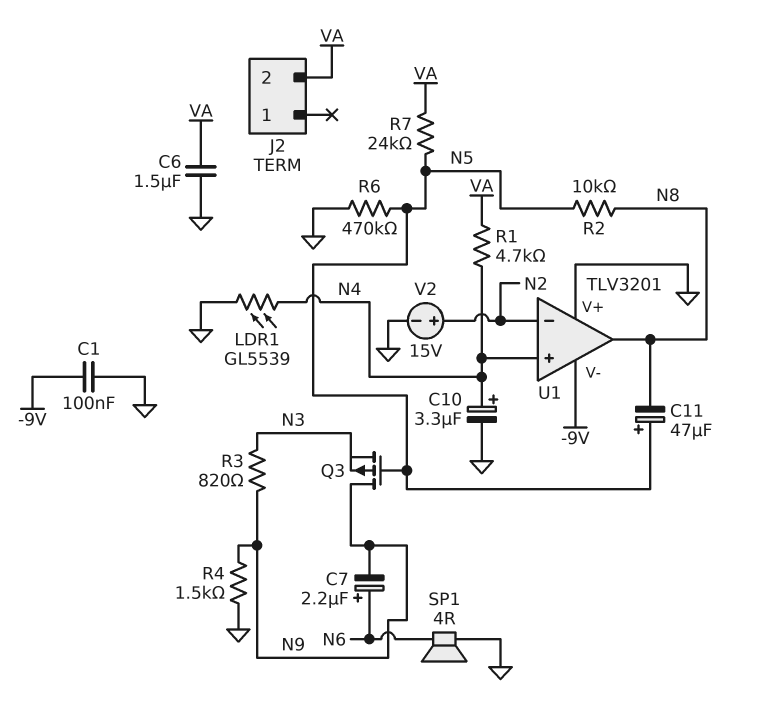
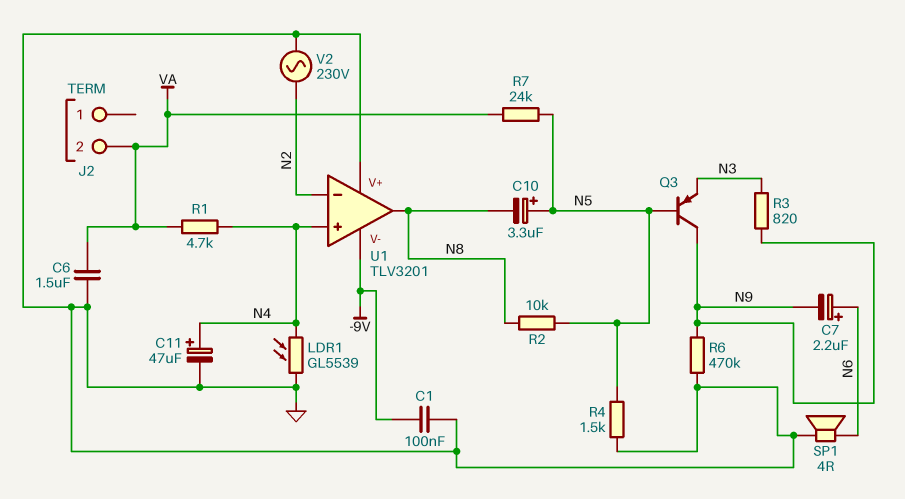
C10: 3.3uF (plus N4, minus GND) -> 3.3uF (plus N5, minus N8)
C11: 47uF (plus N5, minus N8) -> 47uF (plus N4, minus GND)
Q3: PMOS (G N5, D N9, S N3) -> PNP (B N5, C N9, E N3)
R4: 1.5k (GND, N9) -> 1.5k (GND, N5)
R6: 470k (GND, N5) -> 470k (GND, N9)
V2: 15V (plus N2, minus GND) -> AC 230V (GND, N2)

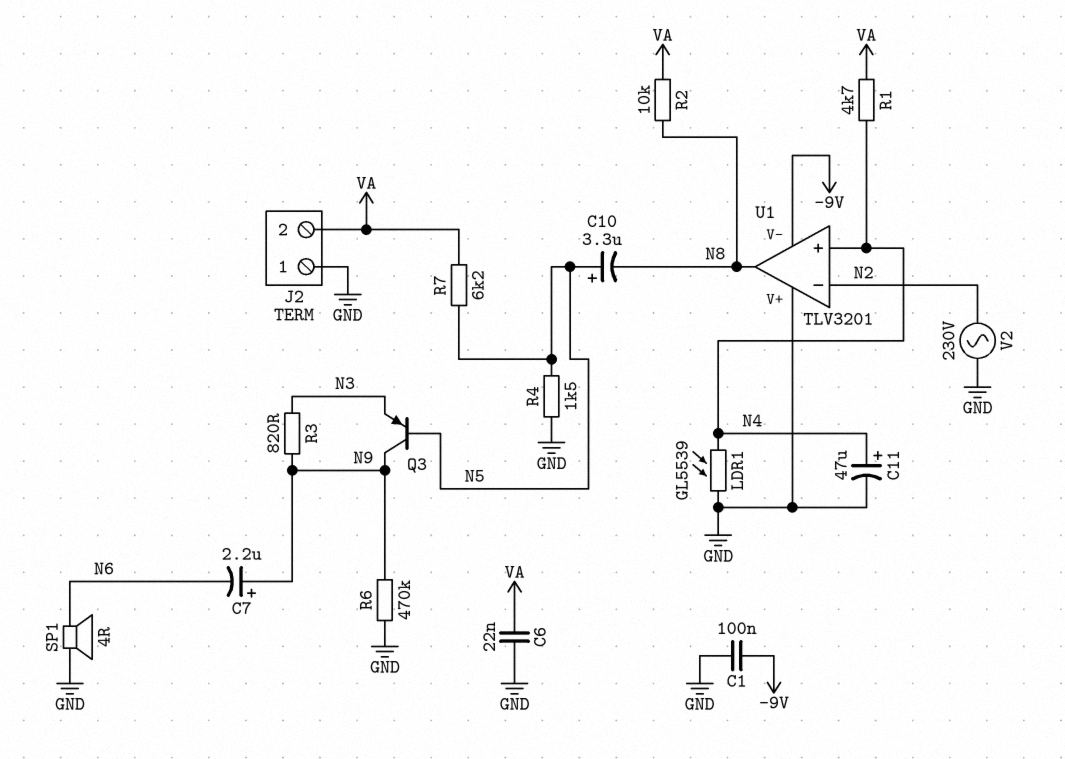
C6: 1.5uF (GND, VA) -> 22nF (GND, VA)
C7: 2.2uF (plus N6, minus N9) -> 2.2uF (plus N9, minus N6)
J2 pin 1: none -> GND
R2: 10k (N5, N8) -> 10k (N8, VA)
R7: 24k (N5, VA) -> 6.2k (N5, VA)

